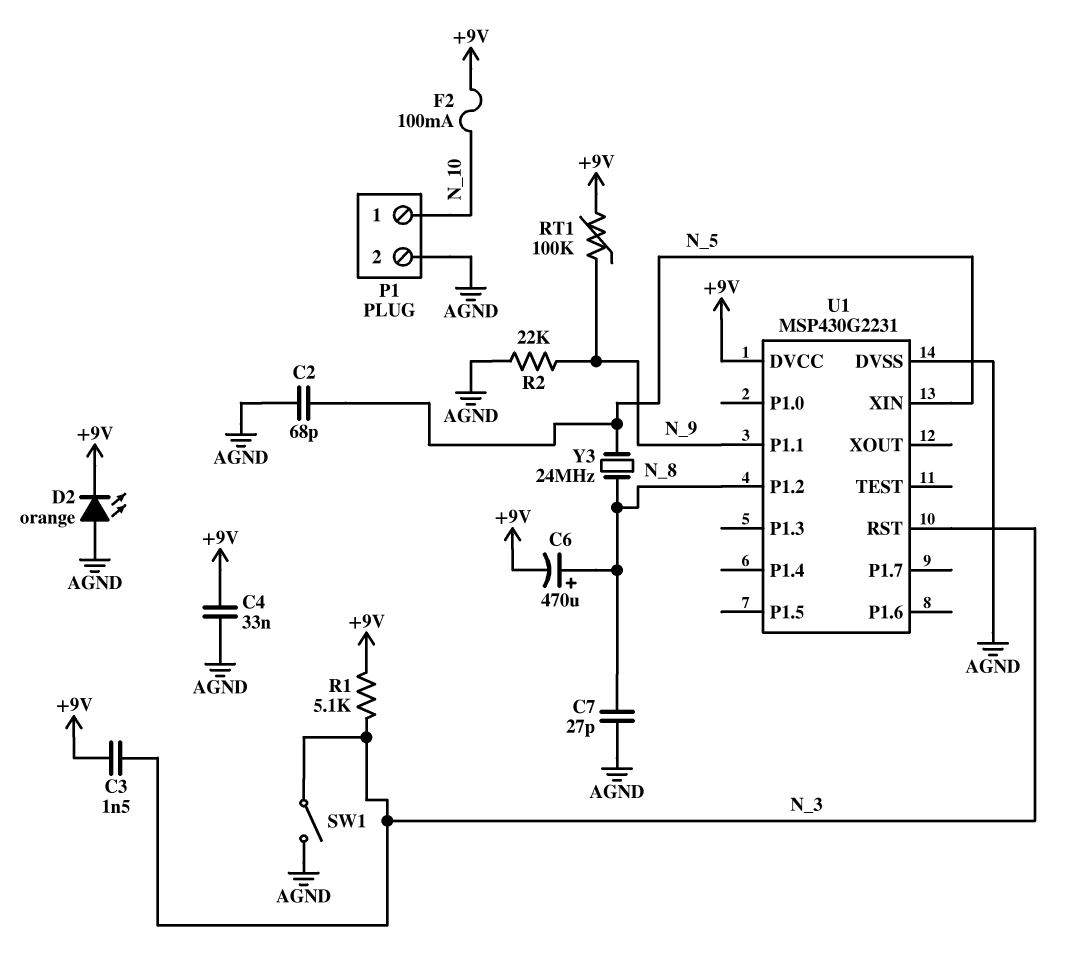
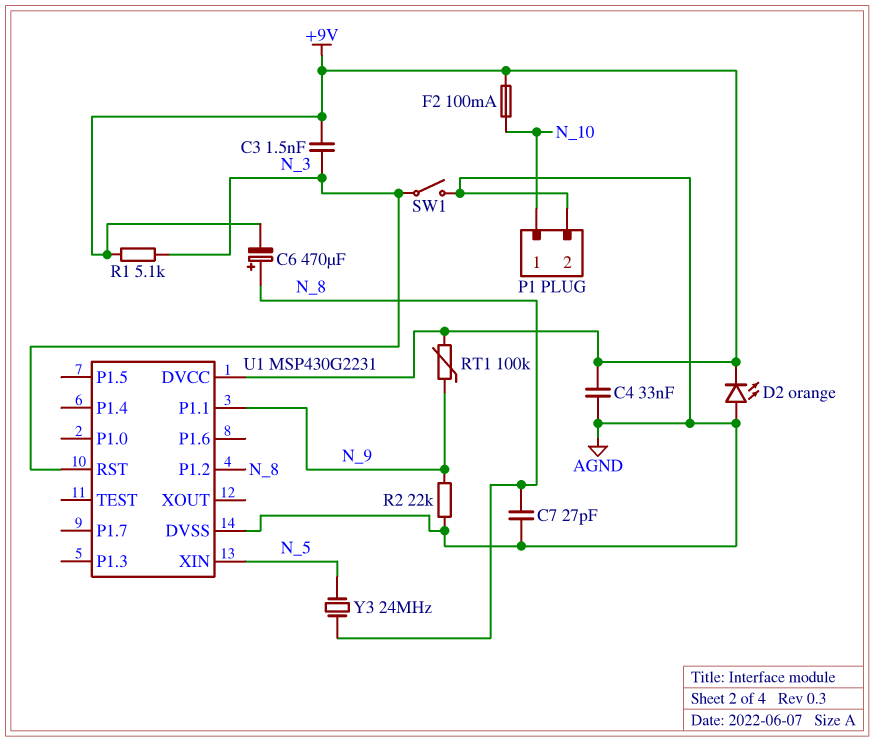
C2: 68pF (AGND, N_5) -> none

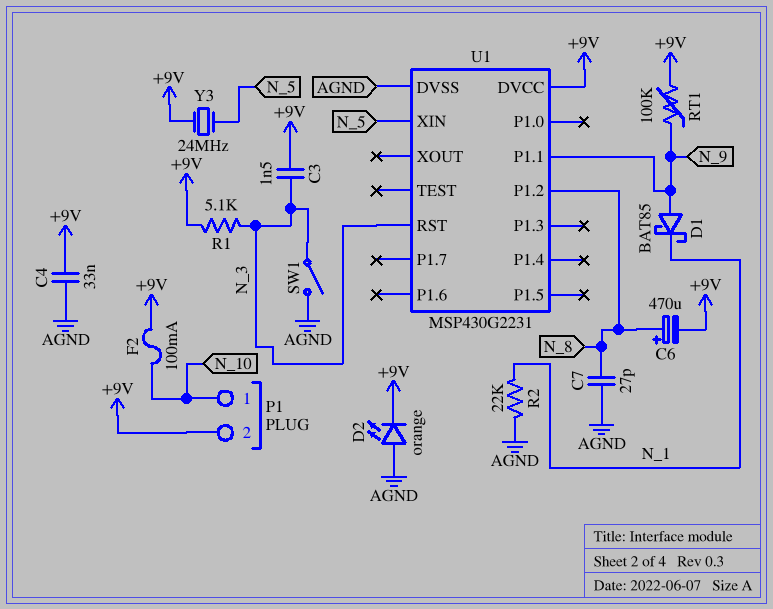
D1: none -> schottky BAT85 (A N_9, K N_1)
P1 pin 2: AGND -> +9V
R2: 22k (AGND, N_9) -> 22k (AGND, N_1)
Y3: 24MHz (N_5, N_8) -> 24MHz (+9V, N_5)

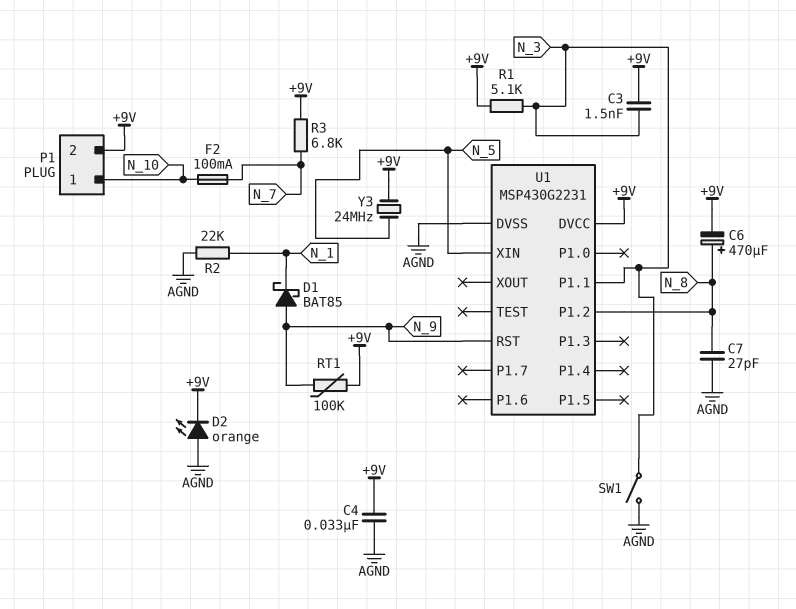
F2: 100mA (+9V, N_10) -> 100mA (N_7, N_10)
R3: none -> 6.8k (+9V, N_7)
U1 pin P1.1: N_9 -> N_3
U1 pin RST: N_3 -> N_9

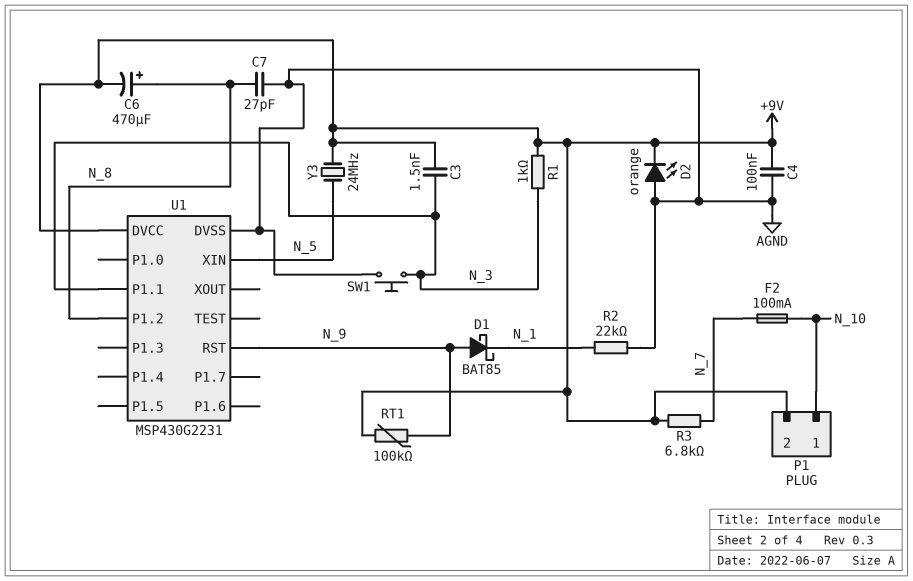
C4: 33nF (+9V, AGND) -> 100nF (+9V, AGND)
R1: 5.1k (+9V, N_3) -> 1k (+9V, N_3)
SW1: switch (AGND, N_3) -> button (AGND, N_3)

